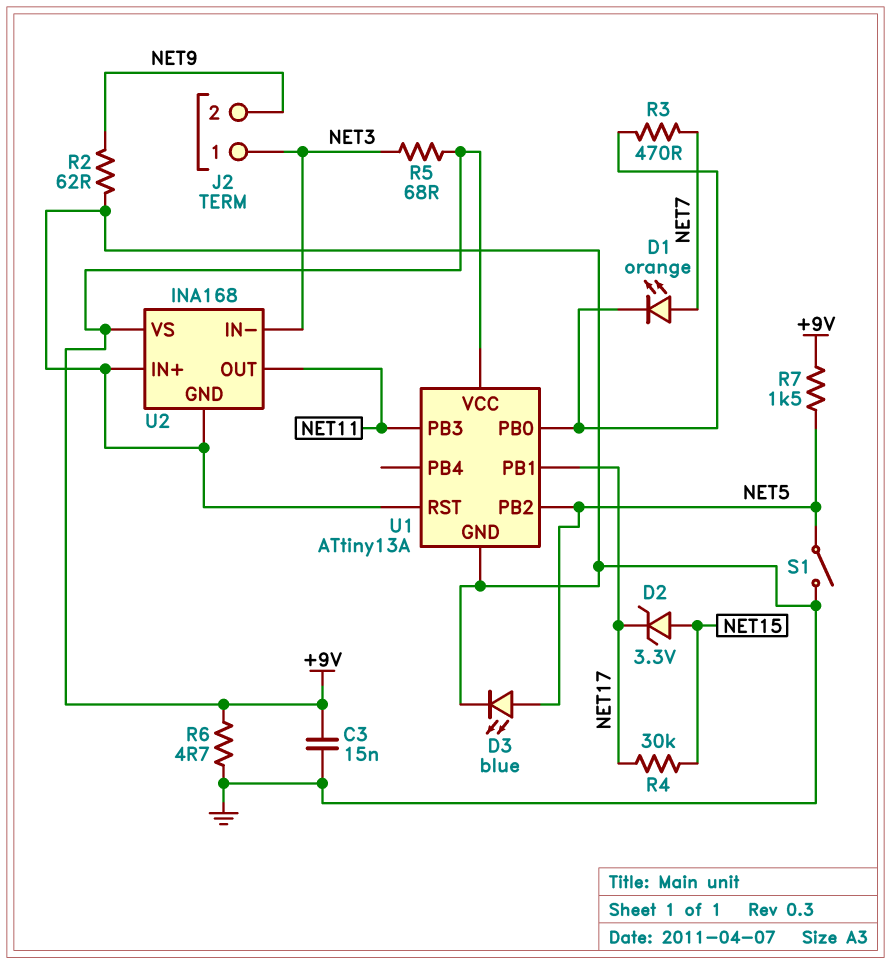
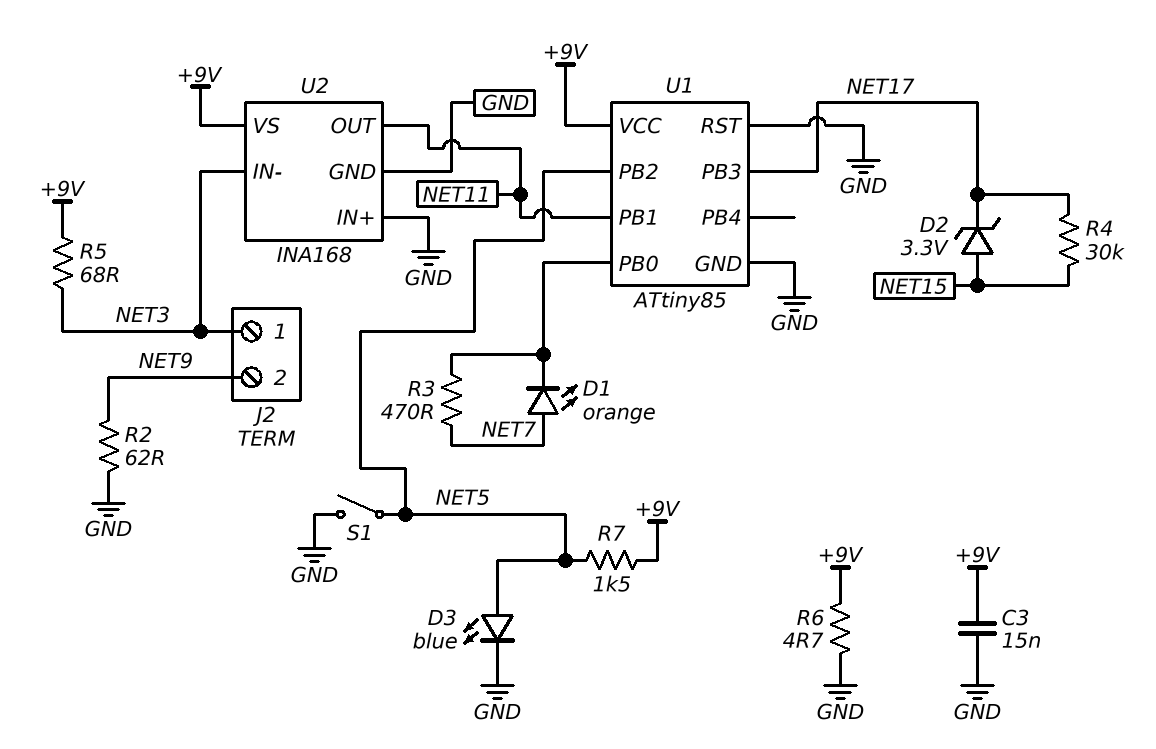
U1: ATtiny13A -> ATtiny85
U1 pin PB1: NET17 -> NET11
U1 pin PB3: NET11 -> NET17

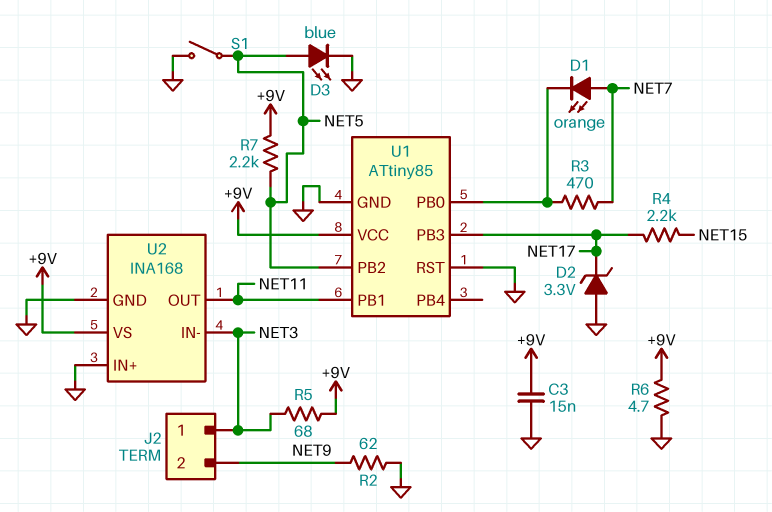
D2: zener 3.3V (A NET15, K NET17) -> zener 3.3V (A GND, K NET17)
R4: 30k (NET15, NET17) -> 2.2k (NET15, NET17)
R7: 1.5k (+9V, NET5) -> 2.2k (+9V, NET5)

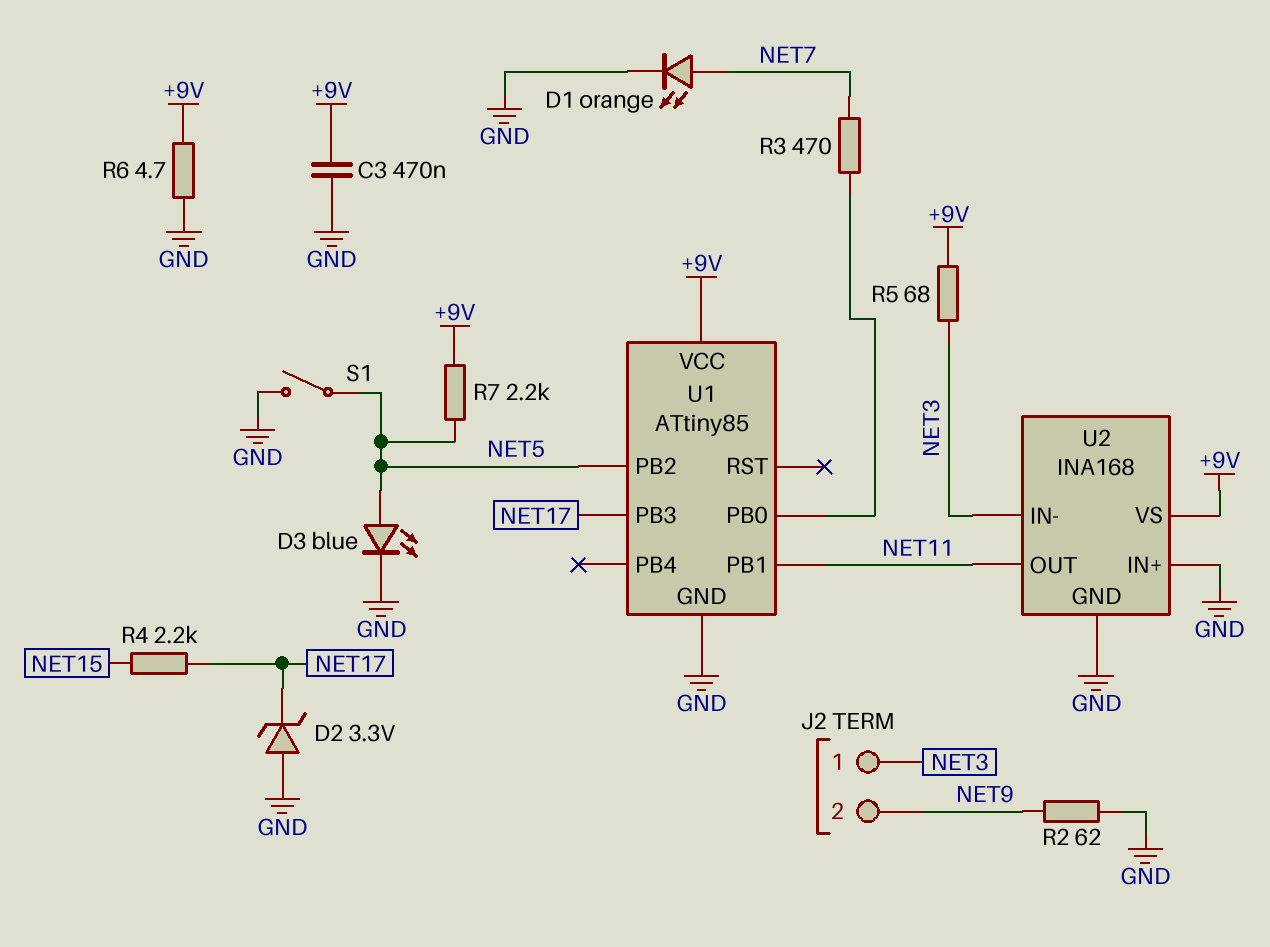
C3: 15nF (+9V, GND) -> 470nF (+9V, GND)
D1: LED orange (A NET7, K U1/PB0) -> LED orange (A NET7, K GND)
U1 pin RST: GND -> none

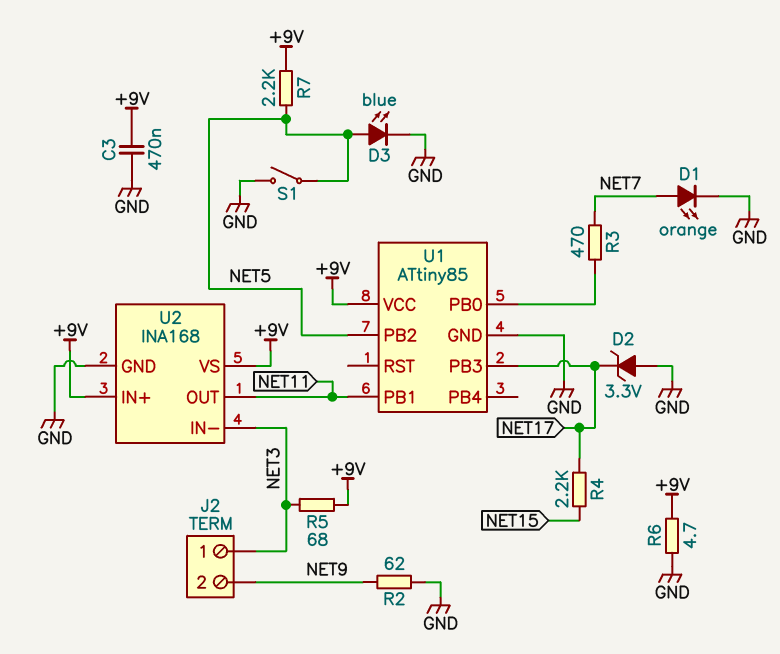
U2 pin IN+: GND -> +9V

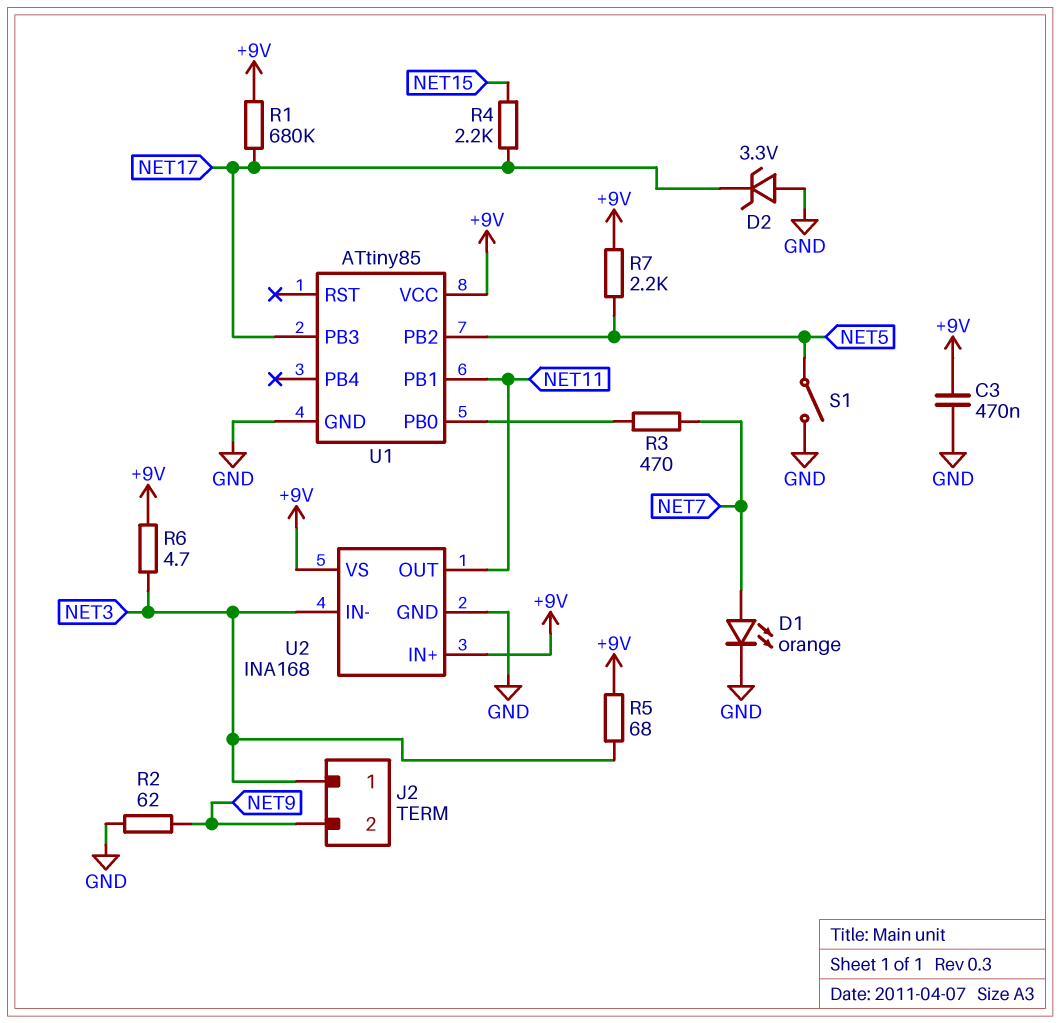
D3: LED blue (A NET5, K GND) -> none
R1: none -> 680k (+9V, NET17)
R6: 4.7 (+9V, GND) -> 4.7 (+9V, NET3)

